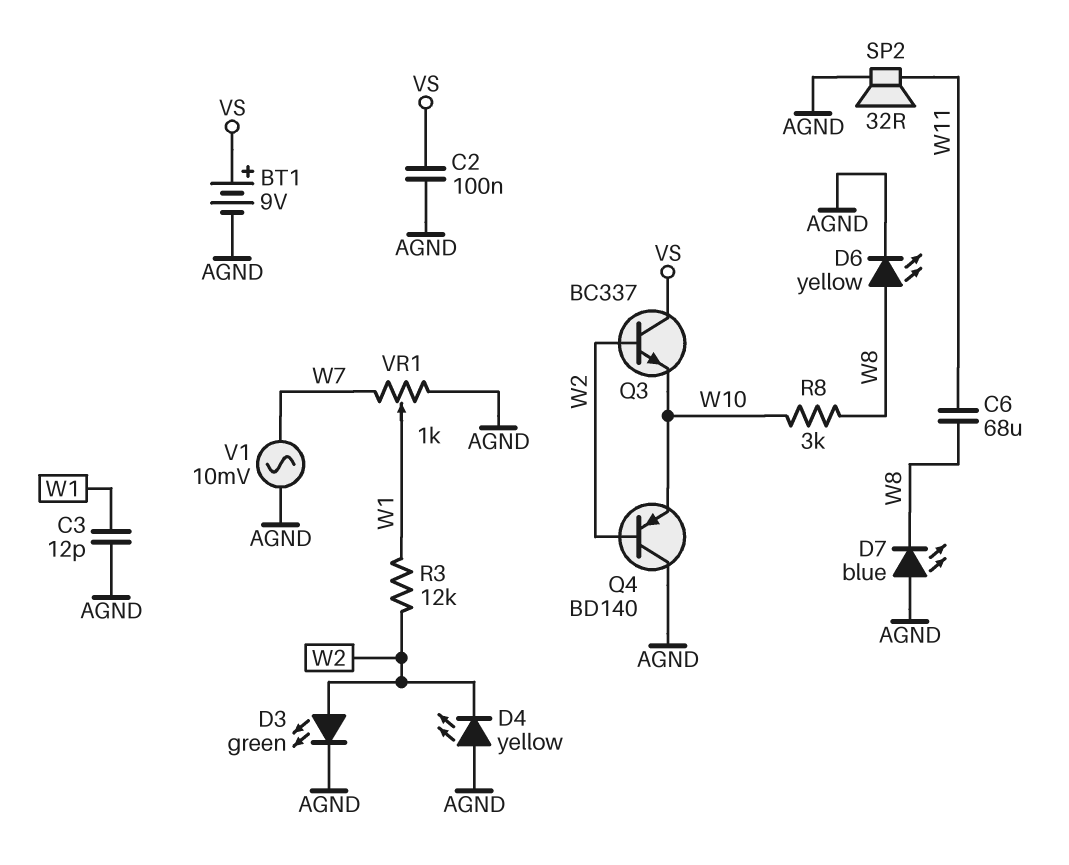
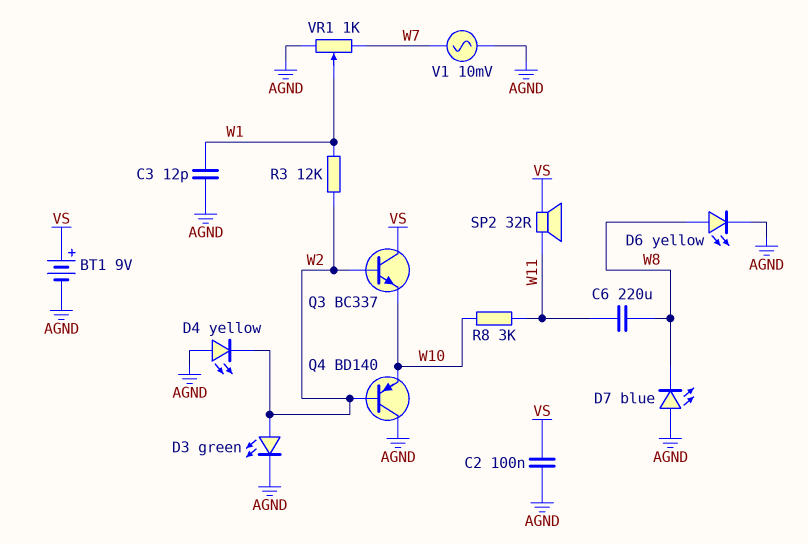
C6: 68uF (W8, W11) -> 220uF (W8, W11)
R8: 3k (W8, W10) -> 3k (W10, W11)
SP2: speaker 32R (AGND, W11) -> speaker 32R (VS, W11)

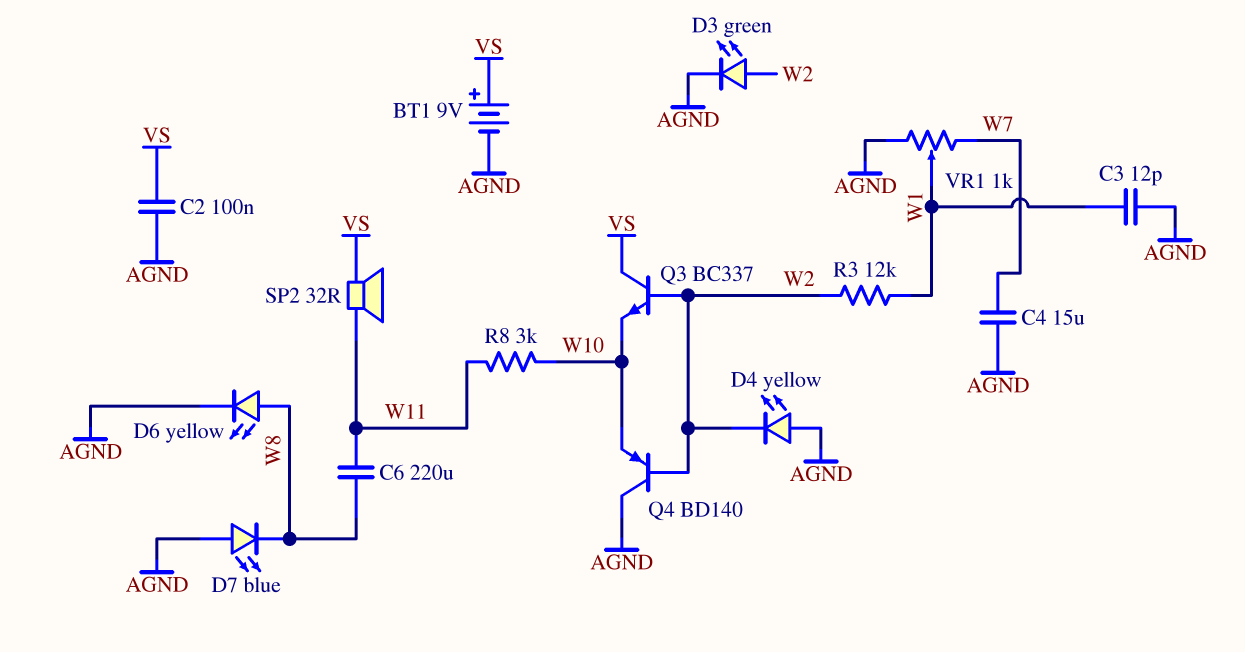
C4: none -> 15uF (AGND, W7)
V1: AC 10mV (AGND, W7) -> none

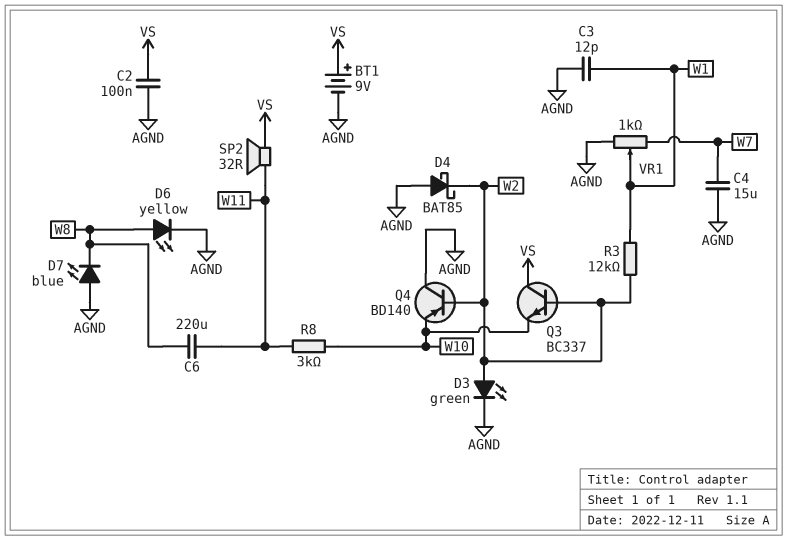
D4: LED yellow (A AGND, K W2) -> schottky BAT85 (A AGND, K W2)

